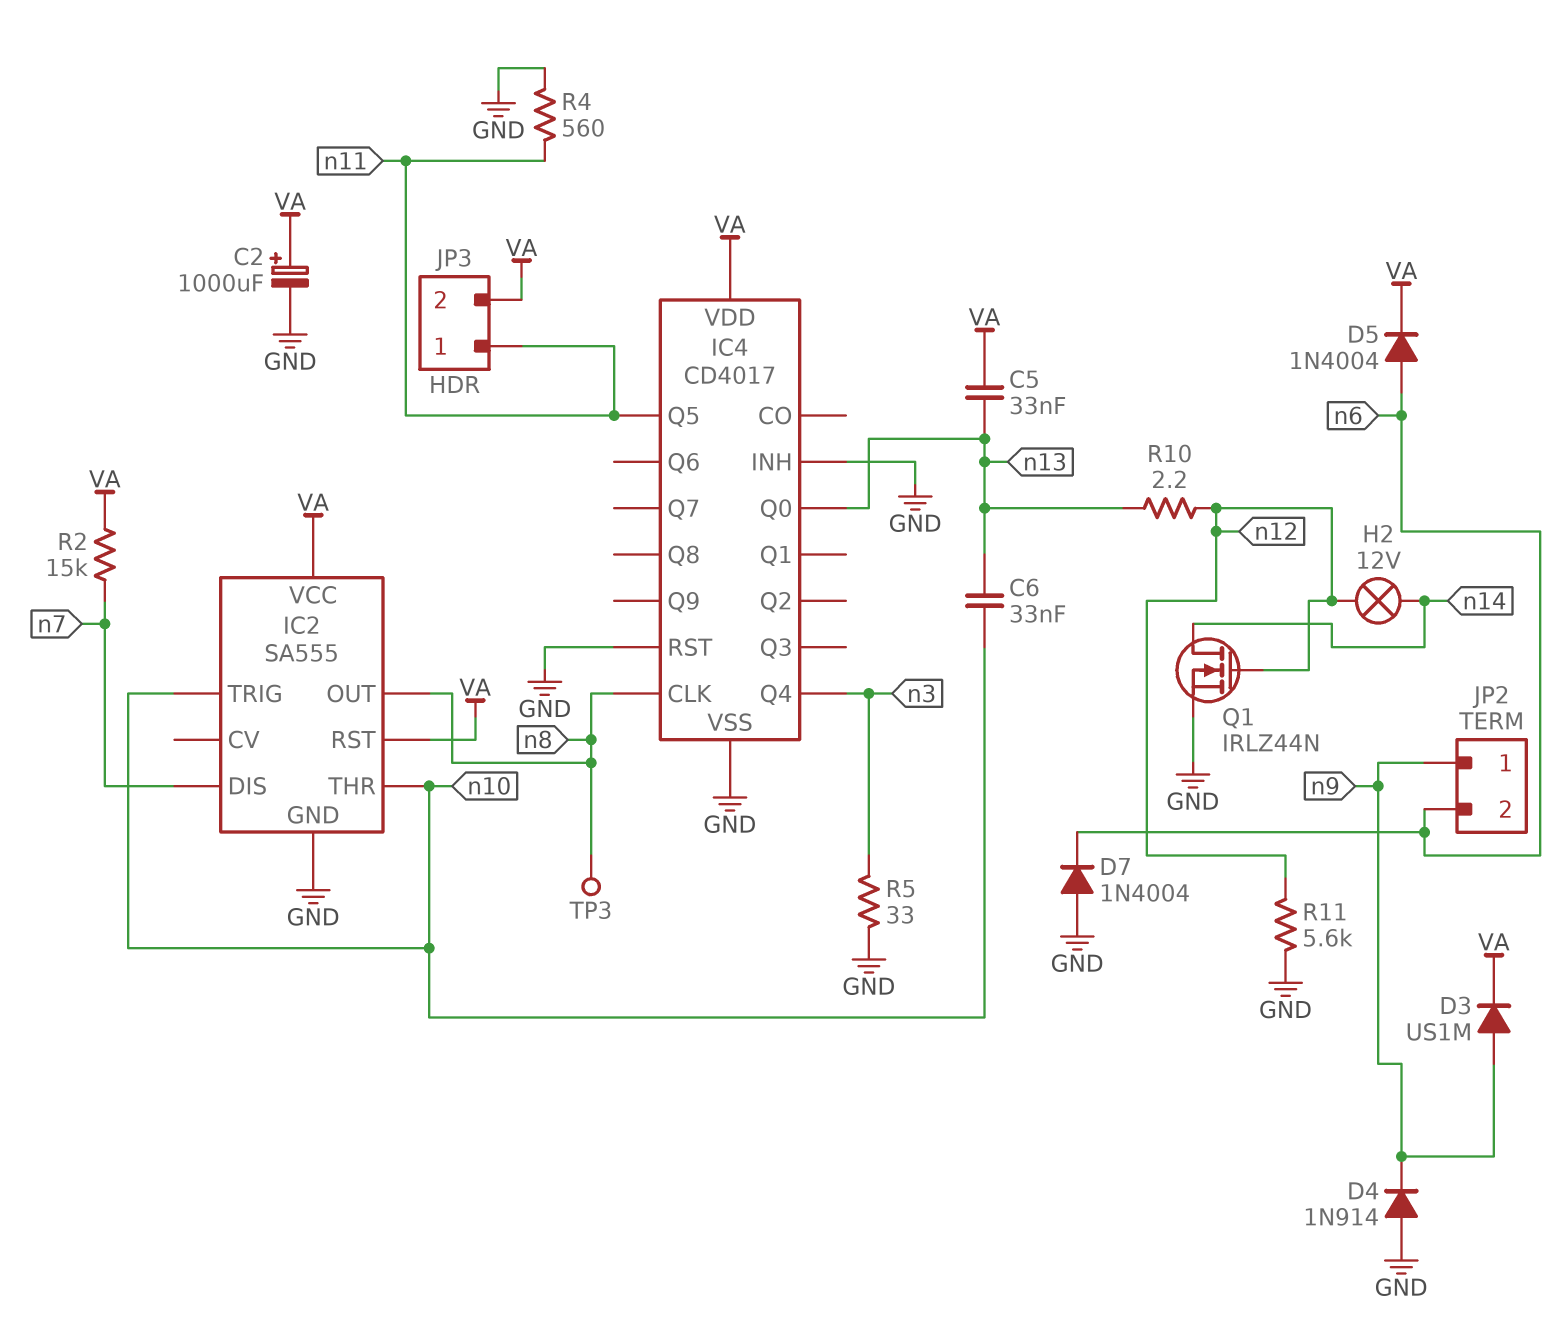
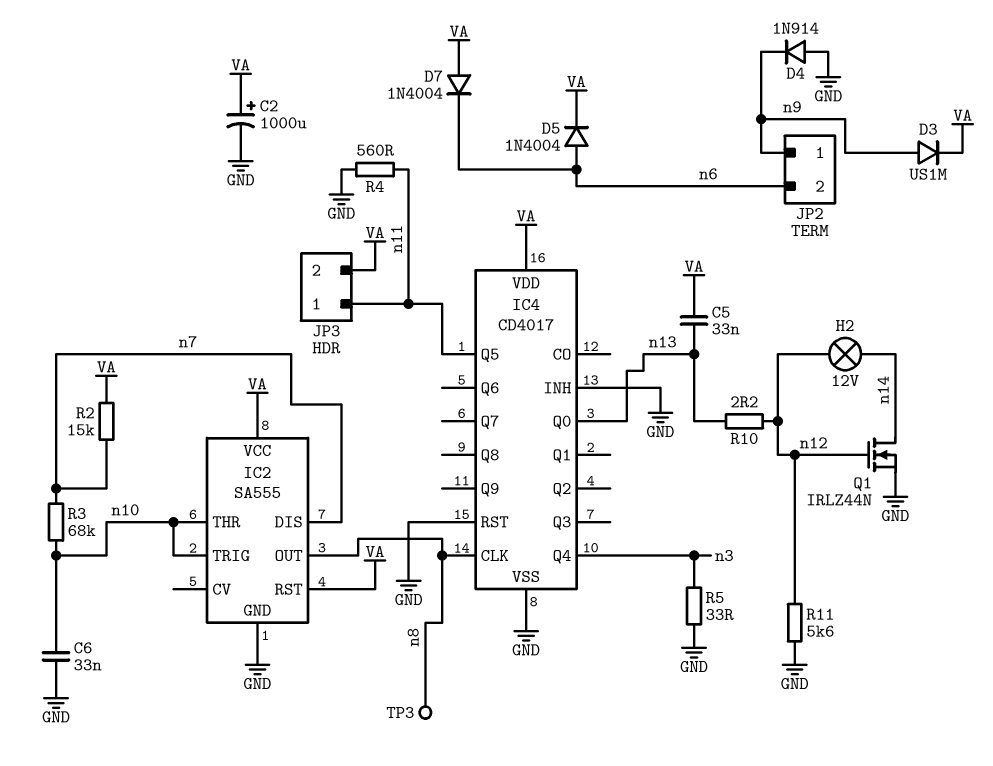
C6: 33nF (n10, n13) -> 33nF (GND, n10)
D7: diode 1N4004 (A GND, K n6) -> diode 1N4004 (A VA, K n6)
R3: none -> 68k (n7, n10)

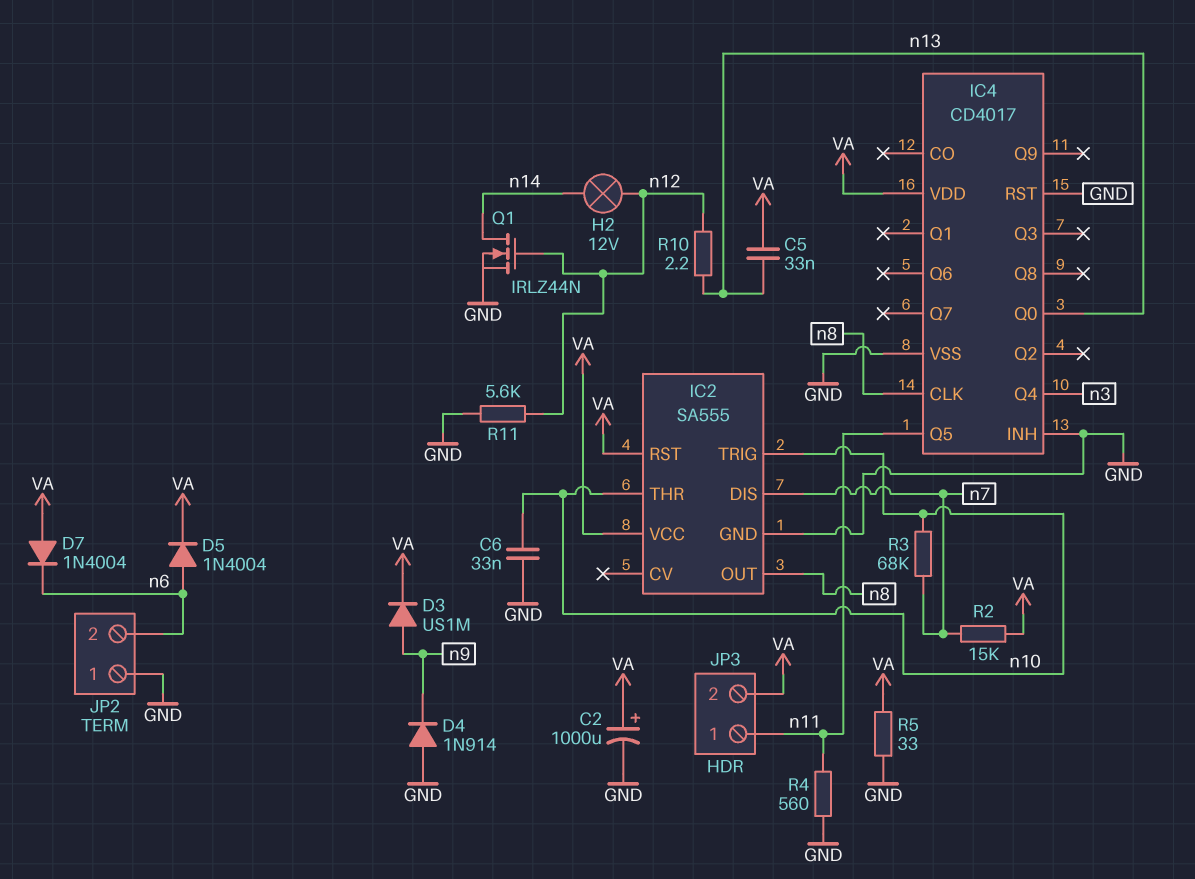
JP2 pin 1: n9 -> GND
R5: 33 (GND, n3) -> 33 (GND, VA)
TP3: test point (n8) -> none

